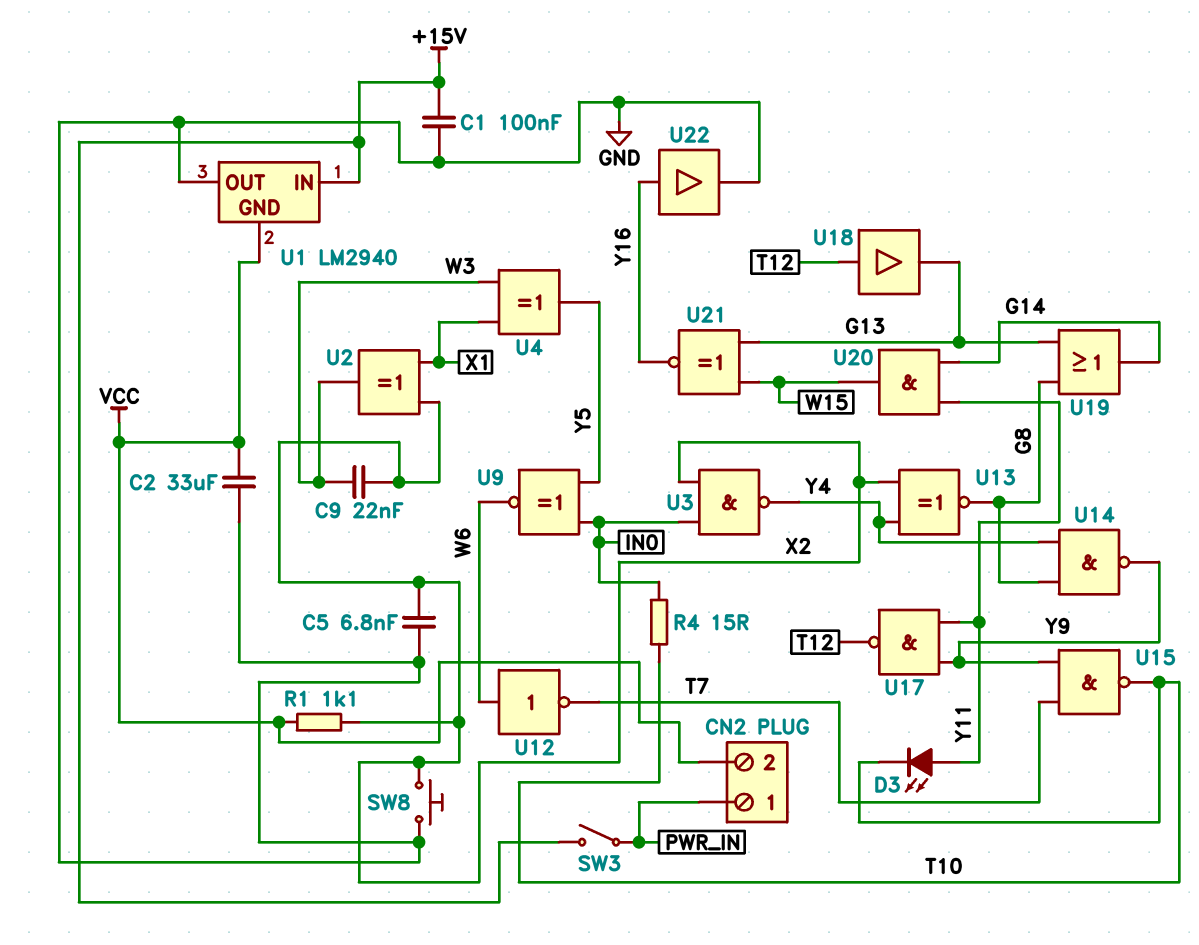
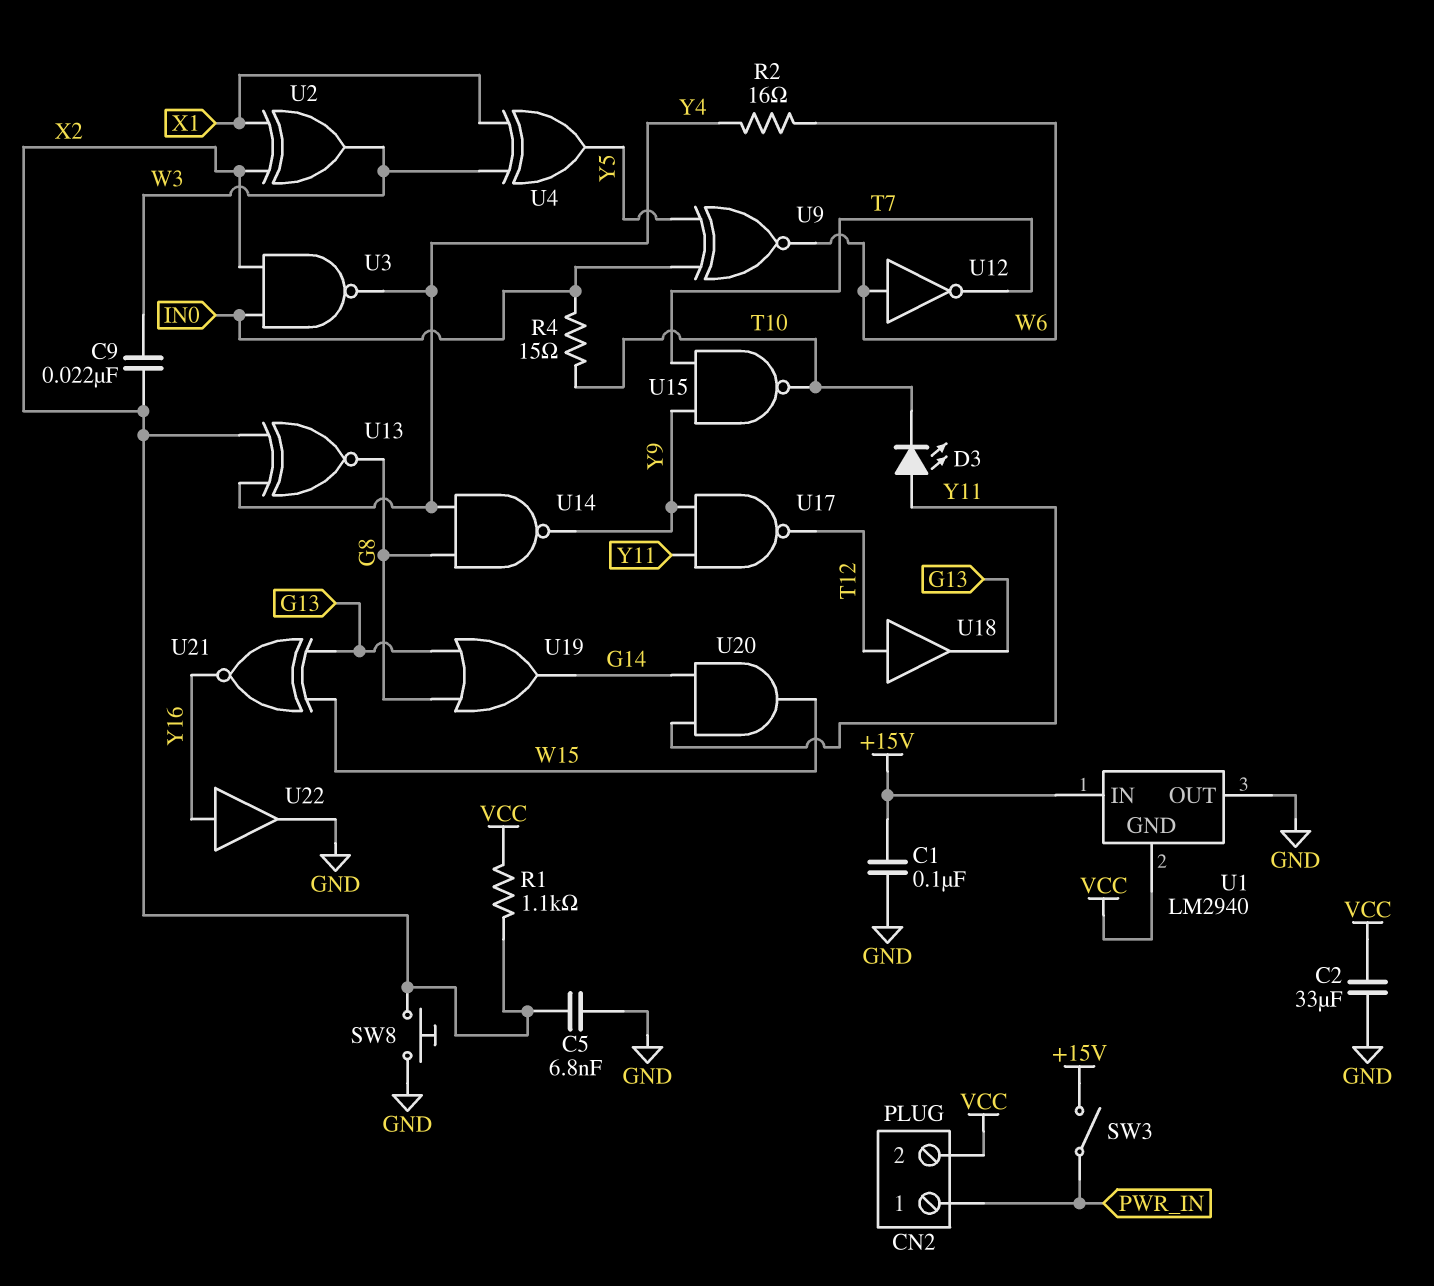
R2: none -> 16 (W6, Y4)

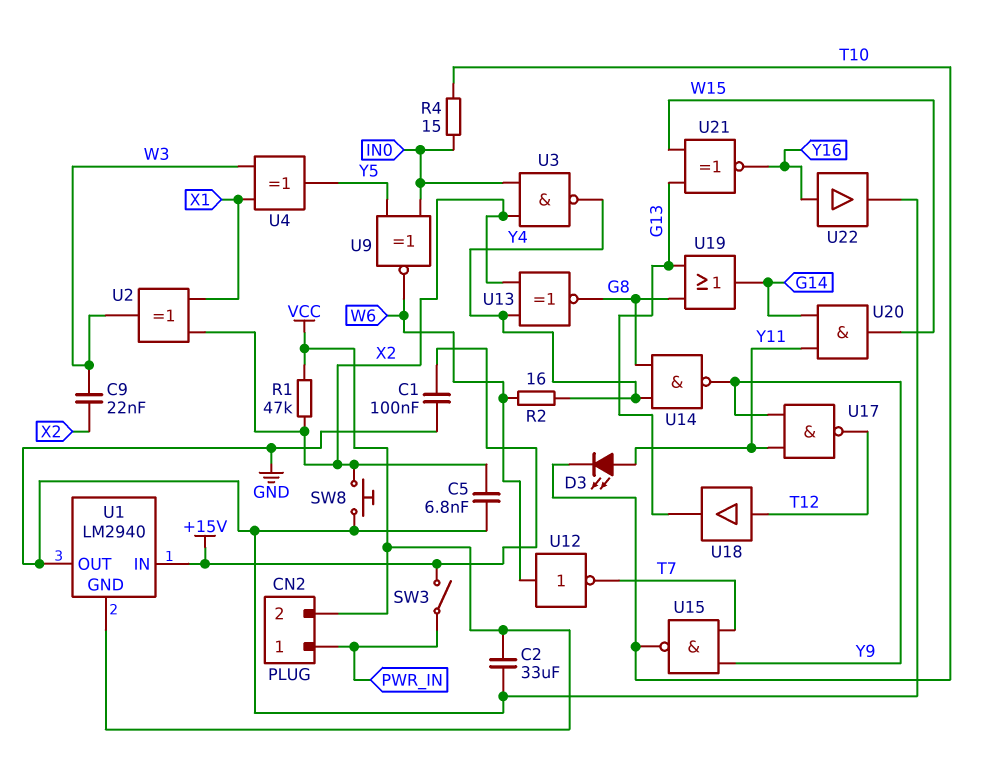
R1: 1.1k (VCC, X2) -> 47k (VCC, X2)

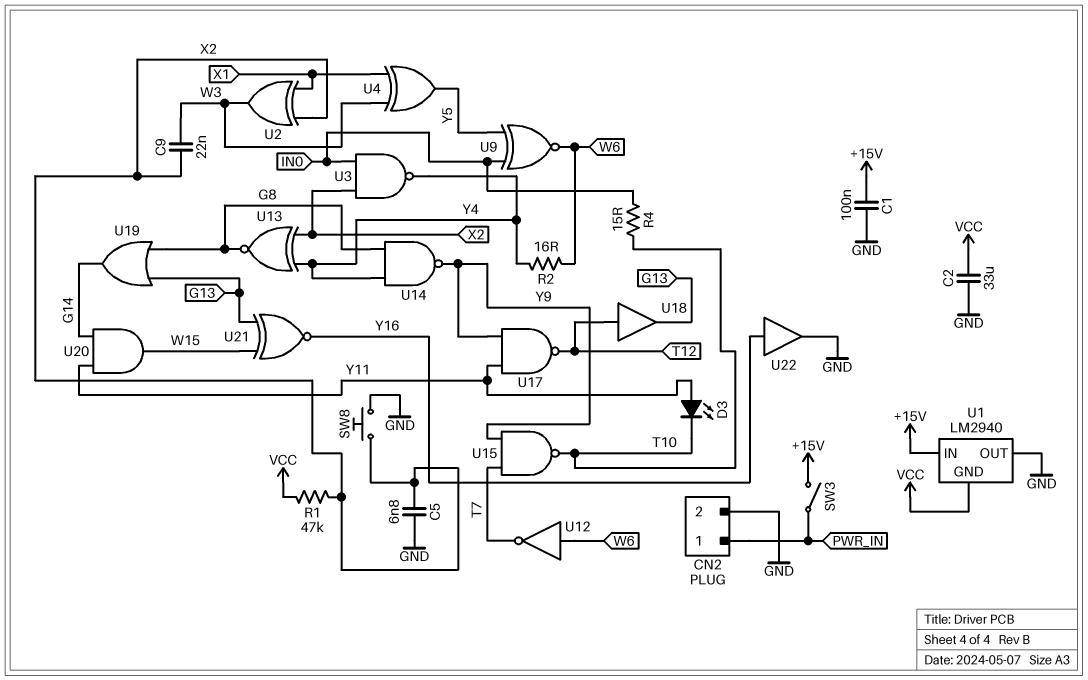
CN2 pin 2: VCC -> GND

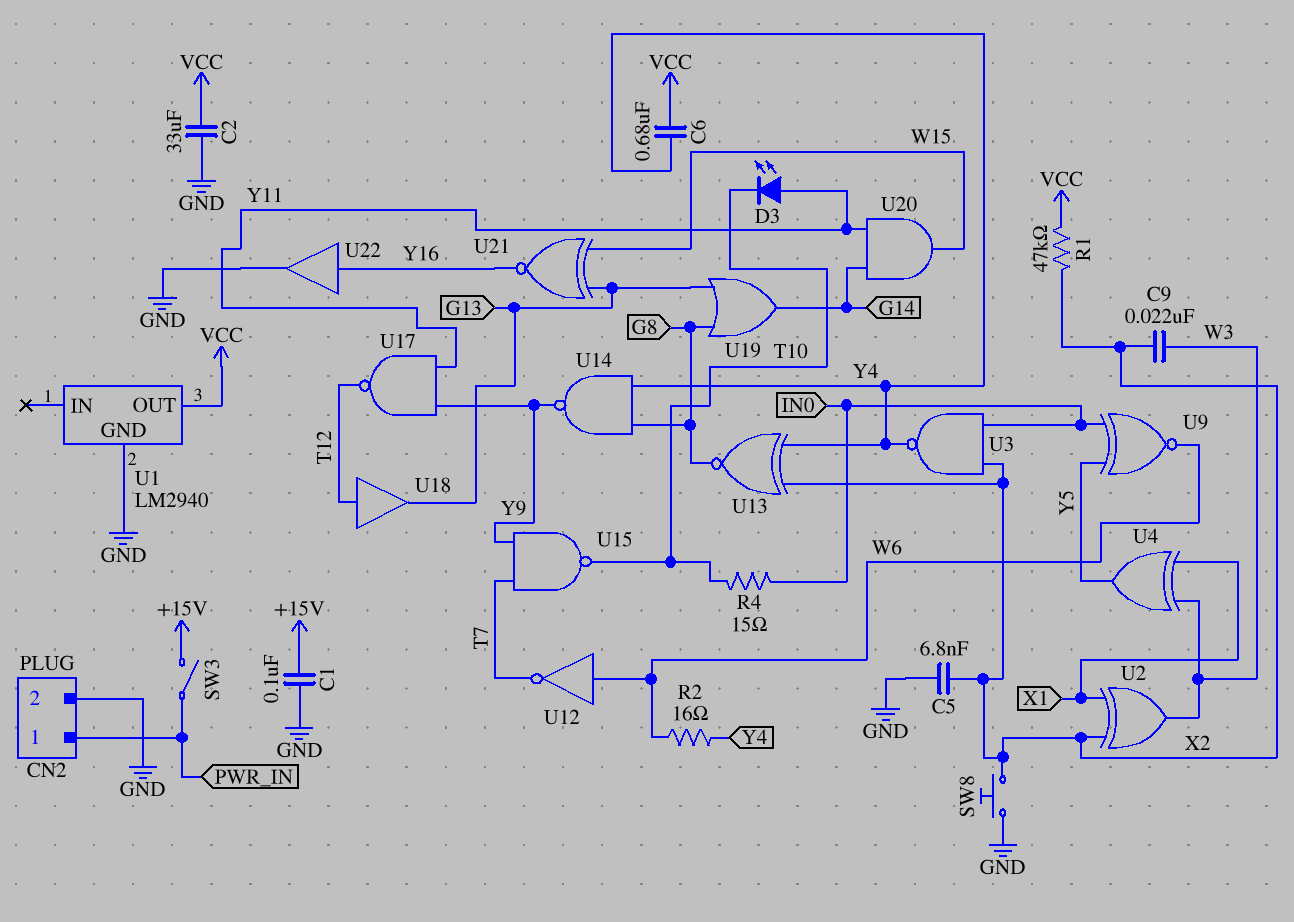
C6: none -> 680nF (VCC, Y4)
U1 pin GND: VCC -> GND
U1 pin IN: +15V -> none
U1 pin OUT: GND -> VCC

